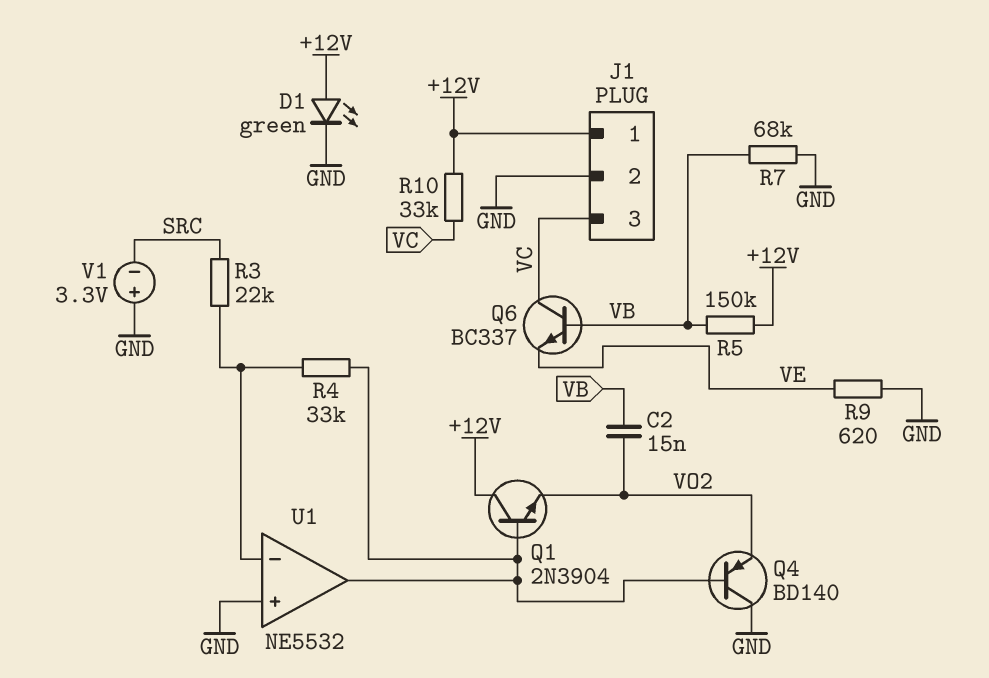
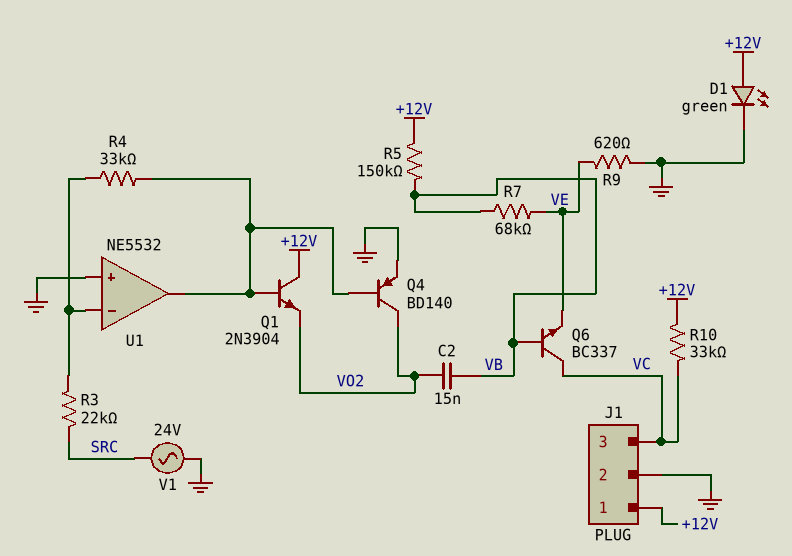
Q4: PNP BD140 (B U1/out, C GND, E VO2) -> PNP BD140 (B U1/out, C VO2, E GND)
R7: 68k (GND, VB) -> 68k (VB, VE)
V1: 3.3V (plus GND, minus SRC) -> AC 24V (GND, SRC)

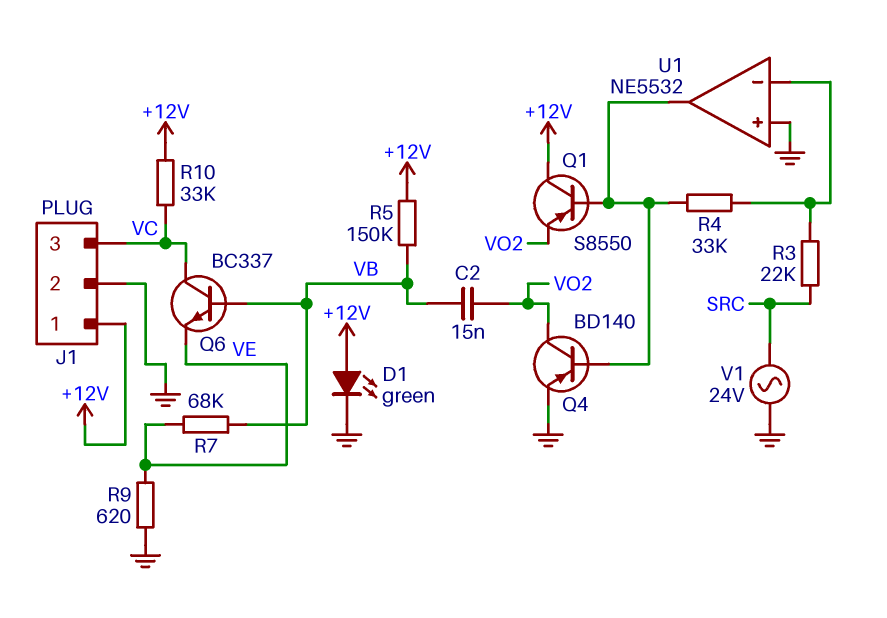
Q1: NPN 2N3904 (B U1/out, C +12V, E VO2) -> PNP S8550 (B U1/out, C +12V, E VO2)

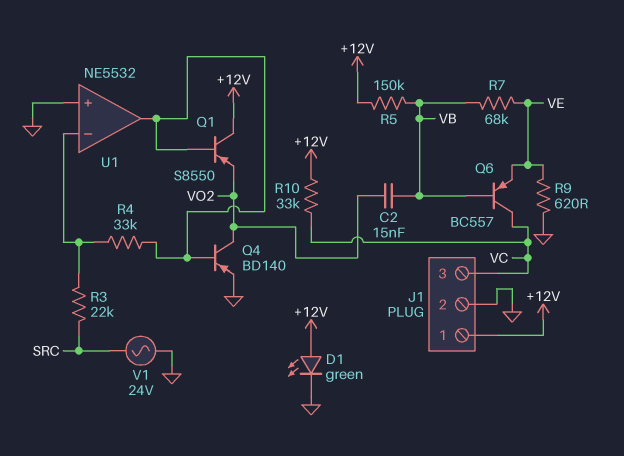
Q6: NPN BC337 (B VB, C VC, E VE) -> PNP BC557 (B VB, C VC, E VE)

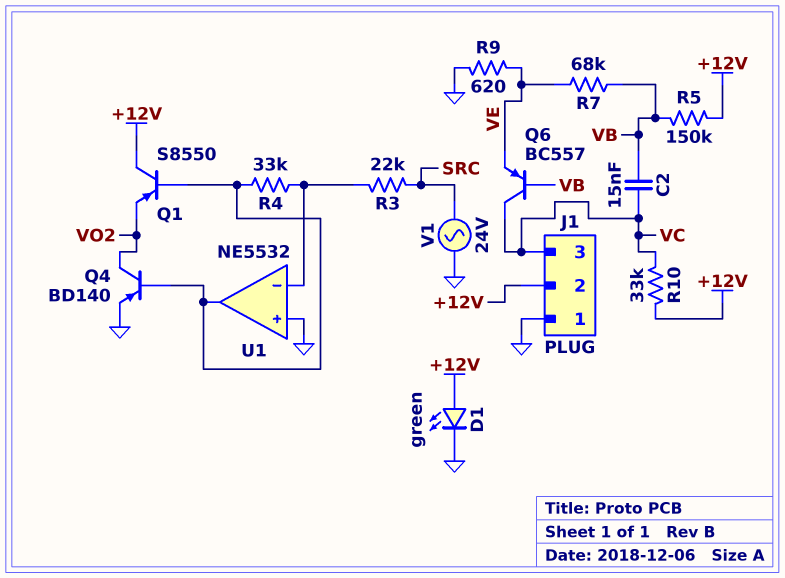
C2: 15nF (VB, VO2) -> 15nF (VB, VC)
J1 pin 1: +12V -> GND
J1 pin 2: GND -> +12V

